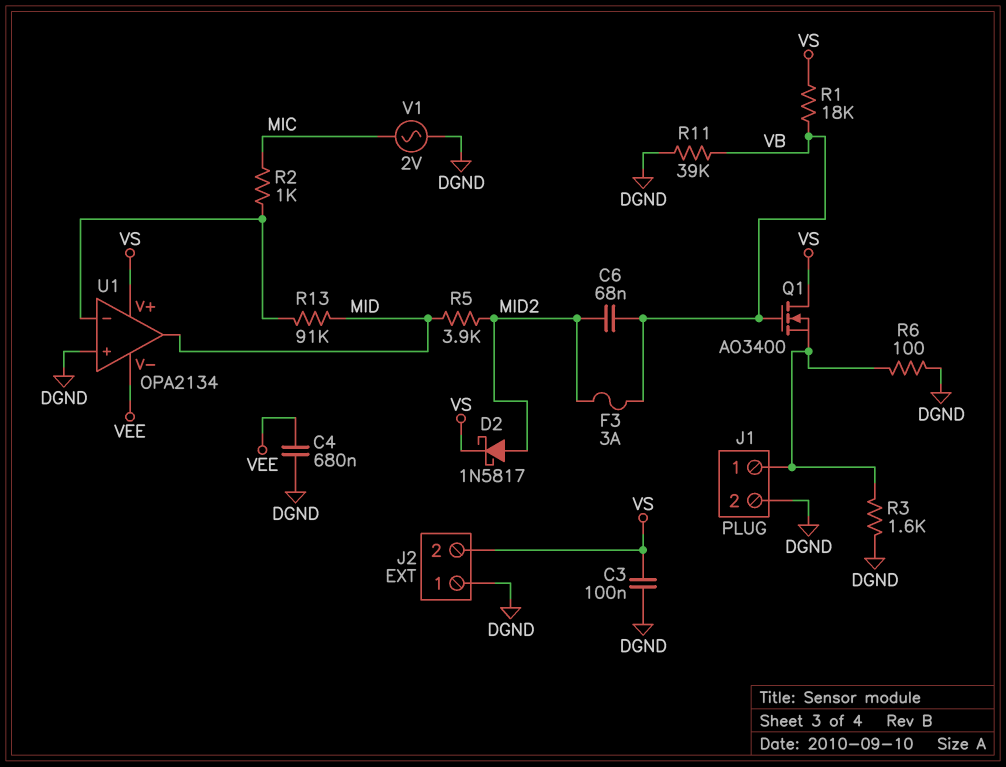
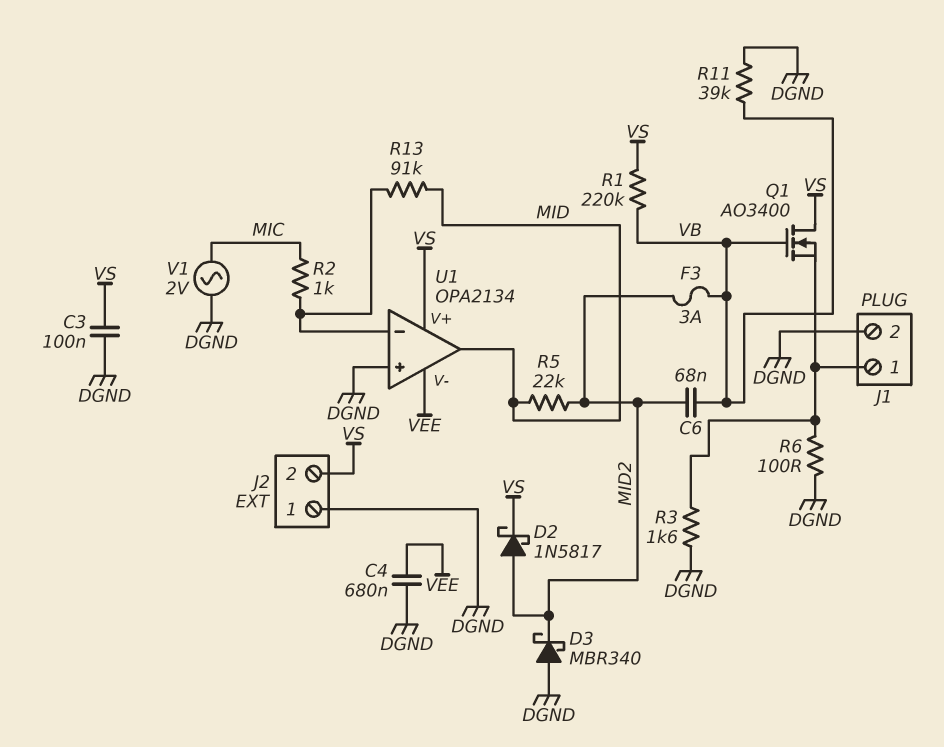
D3: none -> schottky MBR340 (A DGND, K MID2)
R1: 18k (VB, VS) -> 220k (VB, VS)
R5: 3.9k (MID, MID2) -> 22k (MID, MID2)

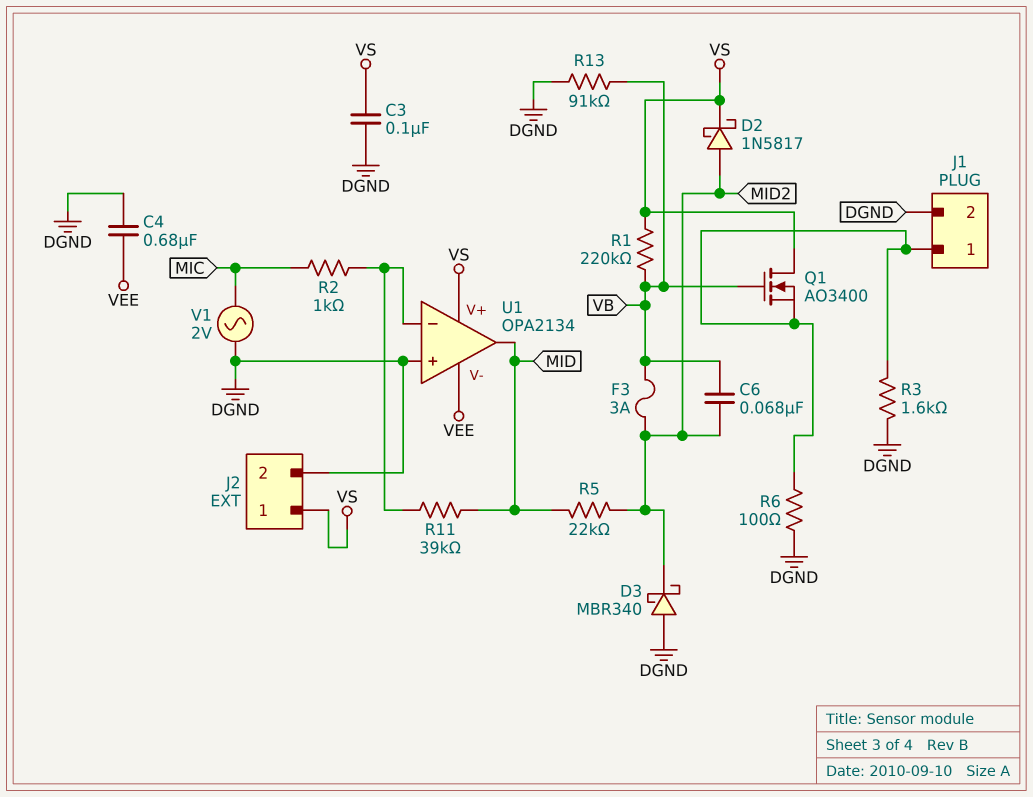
J2 pin 1: DGND -> VS
J2 pin 2: VS -> DGND
R11: 39k (DGND, VB) -> 39k (MID, U1/in-)
R13: 91k (MID, U1/in-) -> 91k (DGND, VB)

